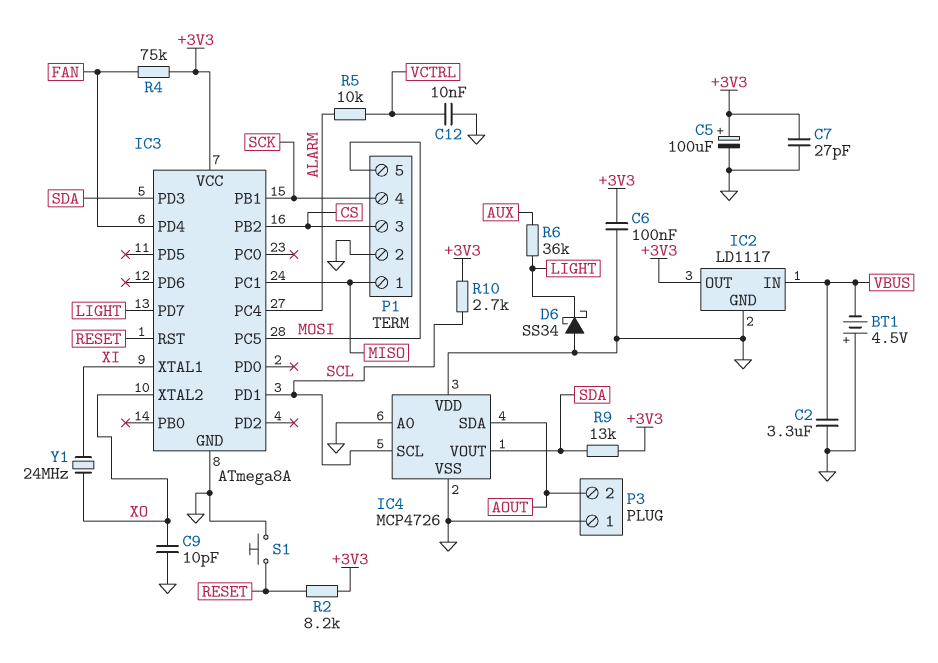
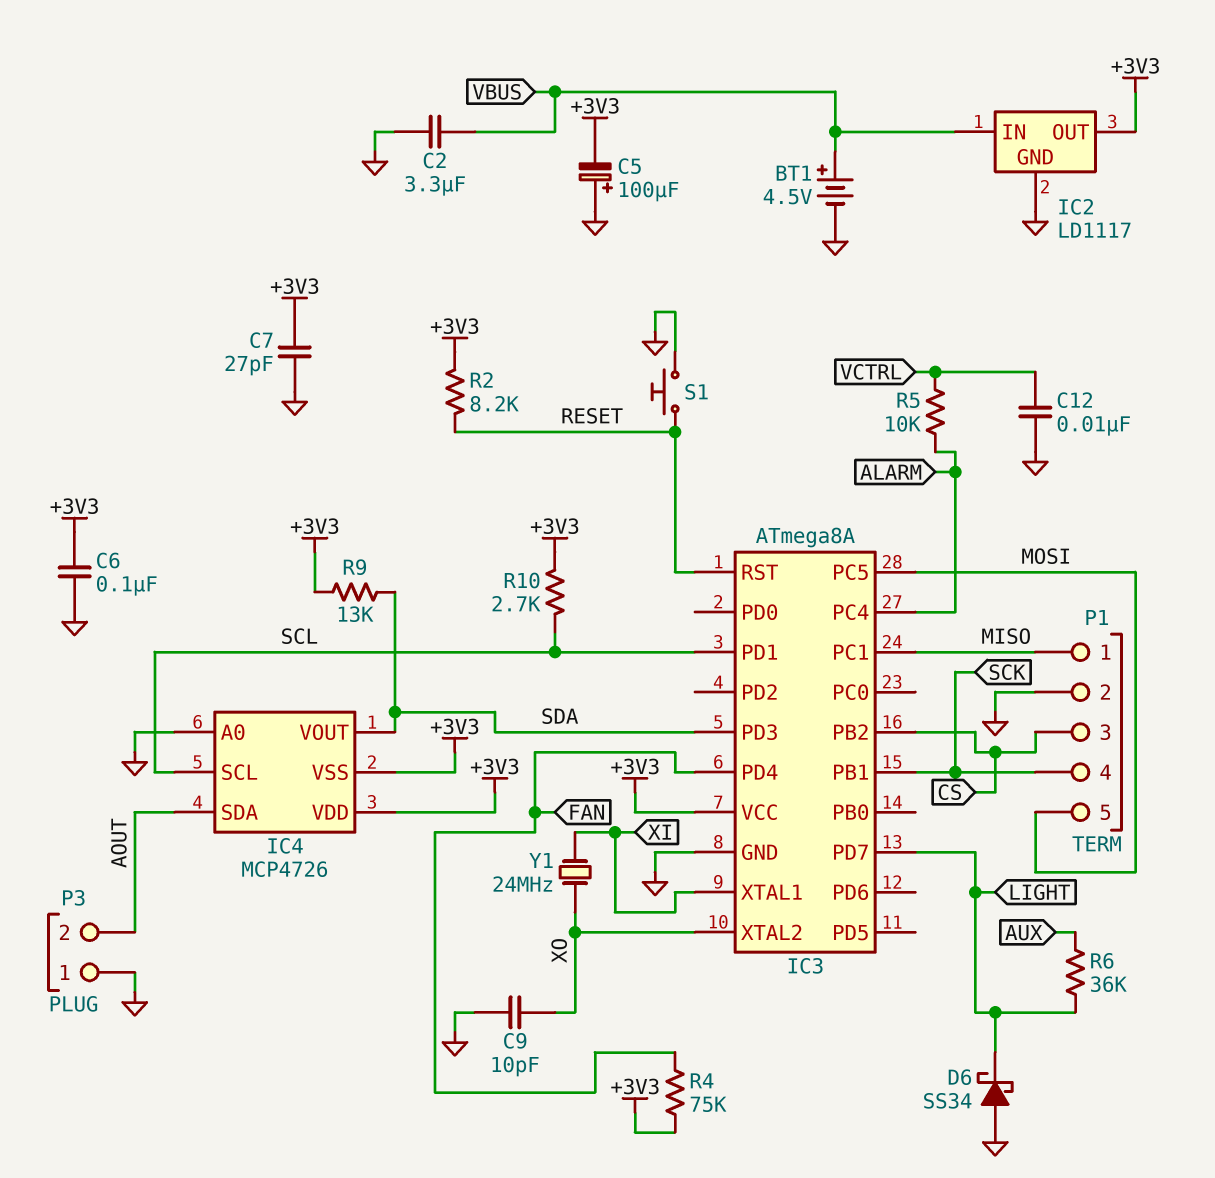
BT1: 4.5V (plus GND, minus VBUS) -> 4.5V (plus VBUS, minus GND)
C5: 100uF (plus +3V3, minus GND) -> 100uF (plus GND, minus +3V3)
IC4 pin VDD: GND -> +3V3
IC4 pin VSS: GND -> +3V3

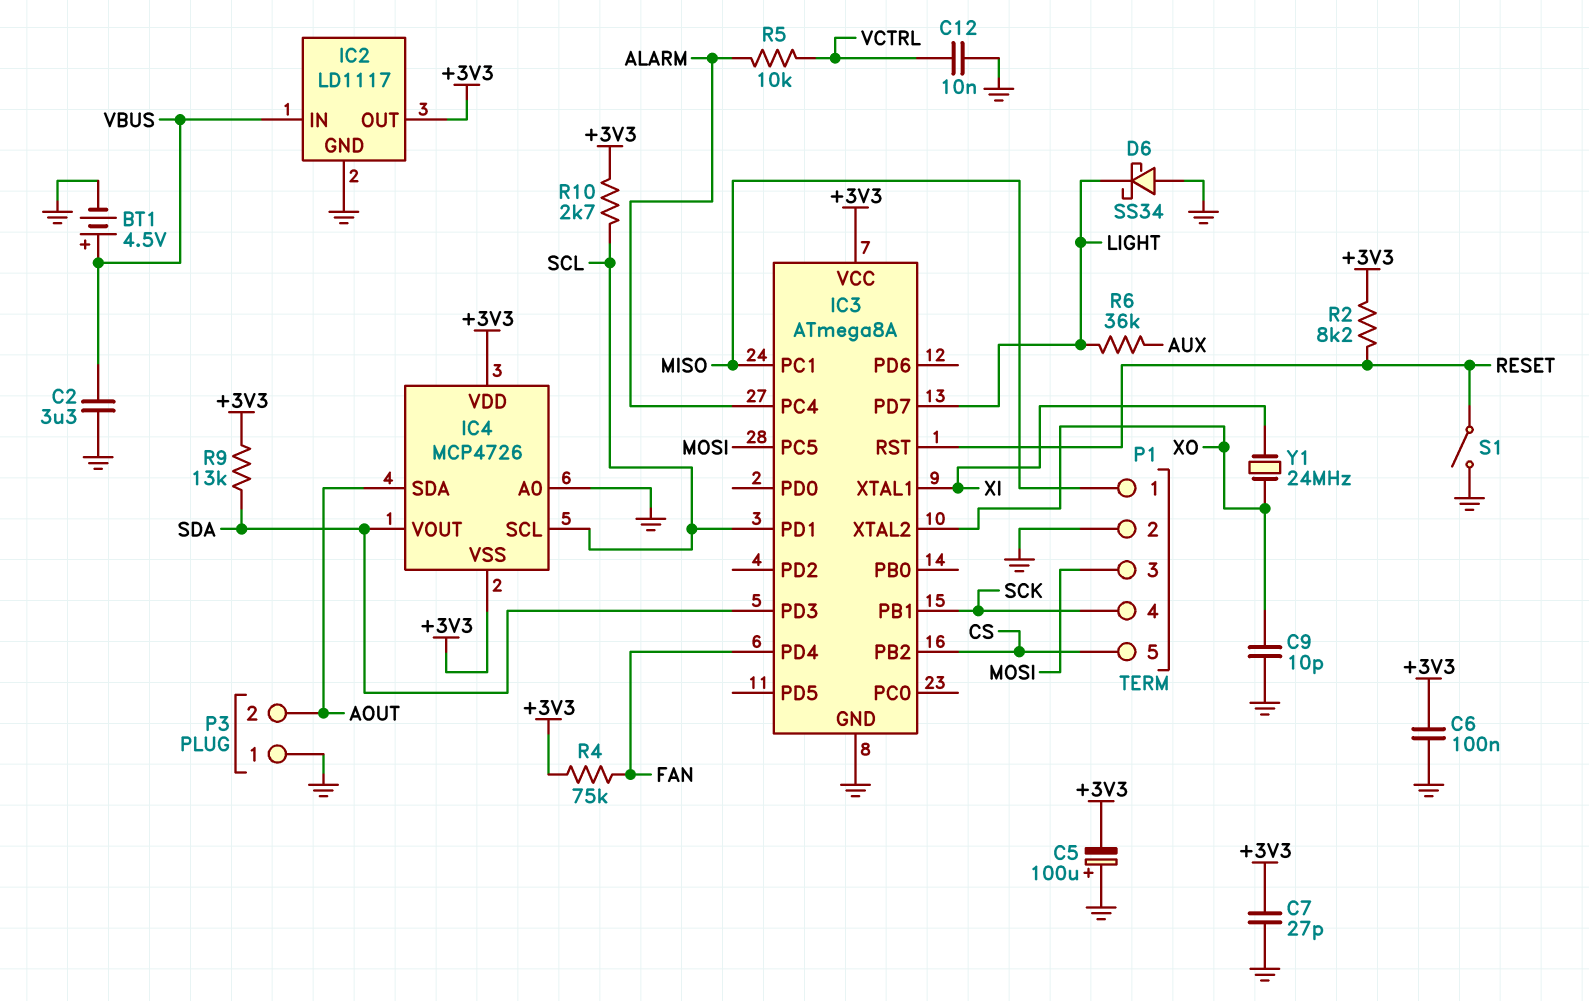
P1 pin 3: CS -> MOSI
P1 pin 5: MOSI -> CS
S1: button (GND, RESET) -> switch (GND, RESET)

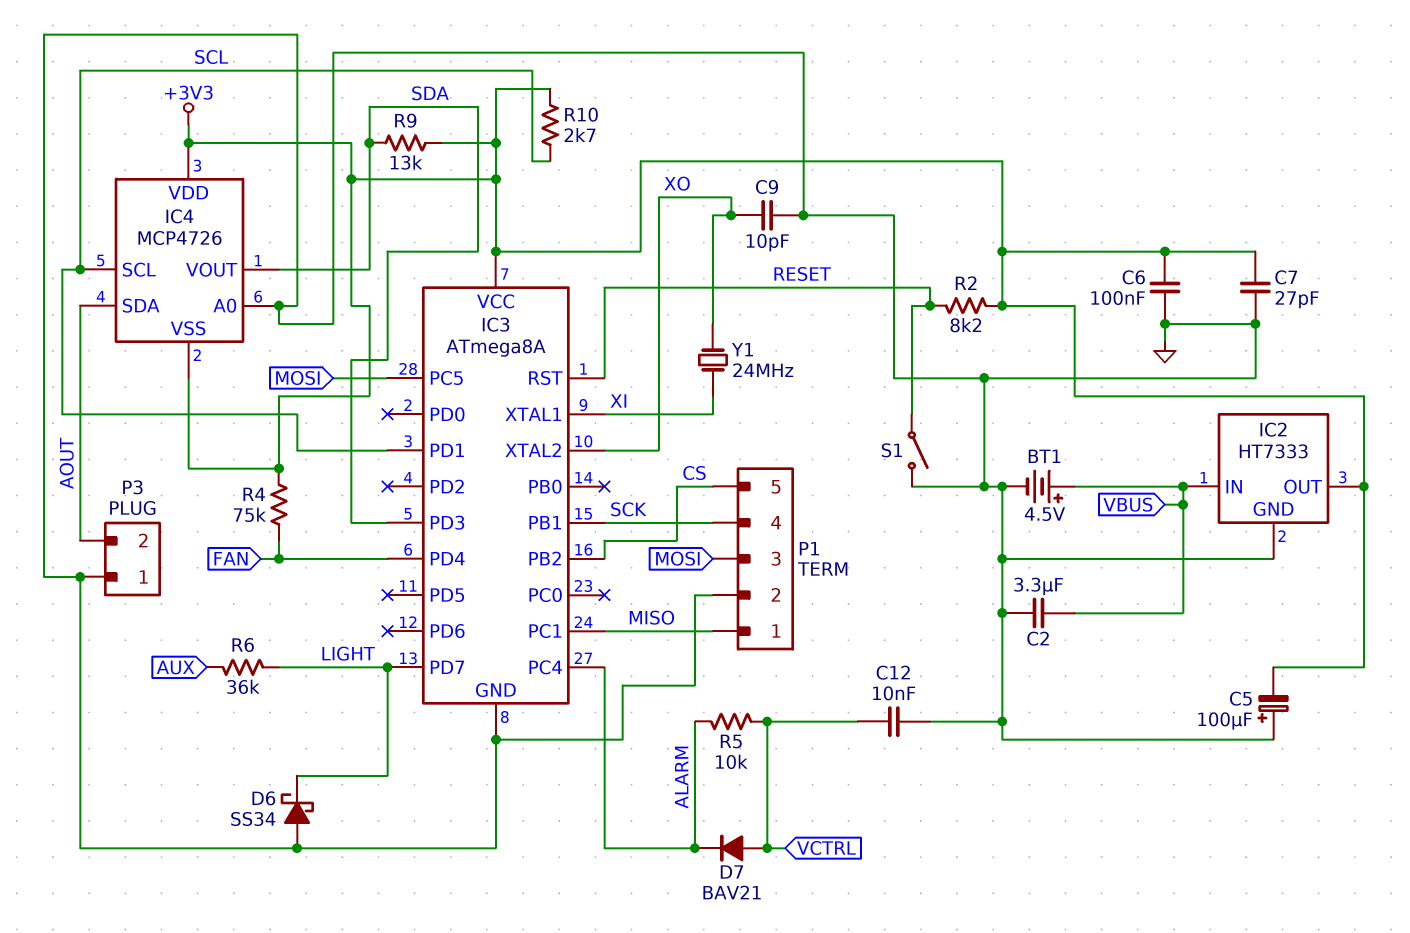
D7: none -> diode BAV21 (A VCTRL, K ALARM)
IC2: LD1117 -> HT7333

